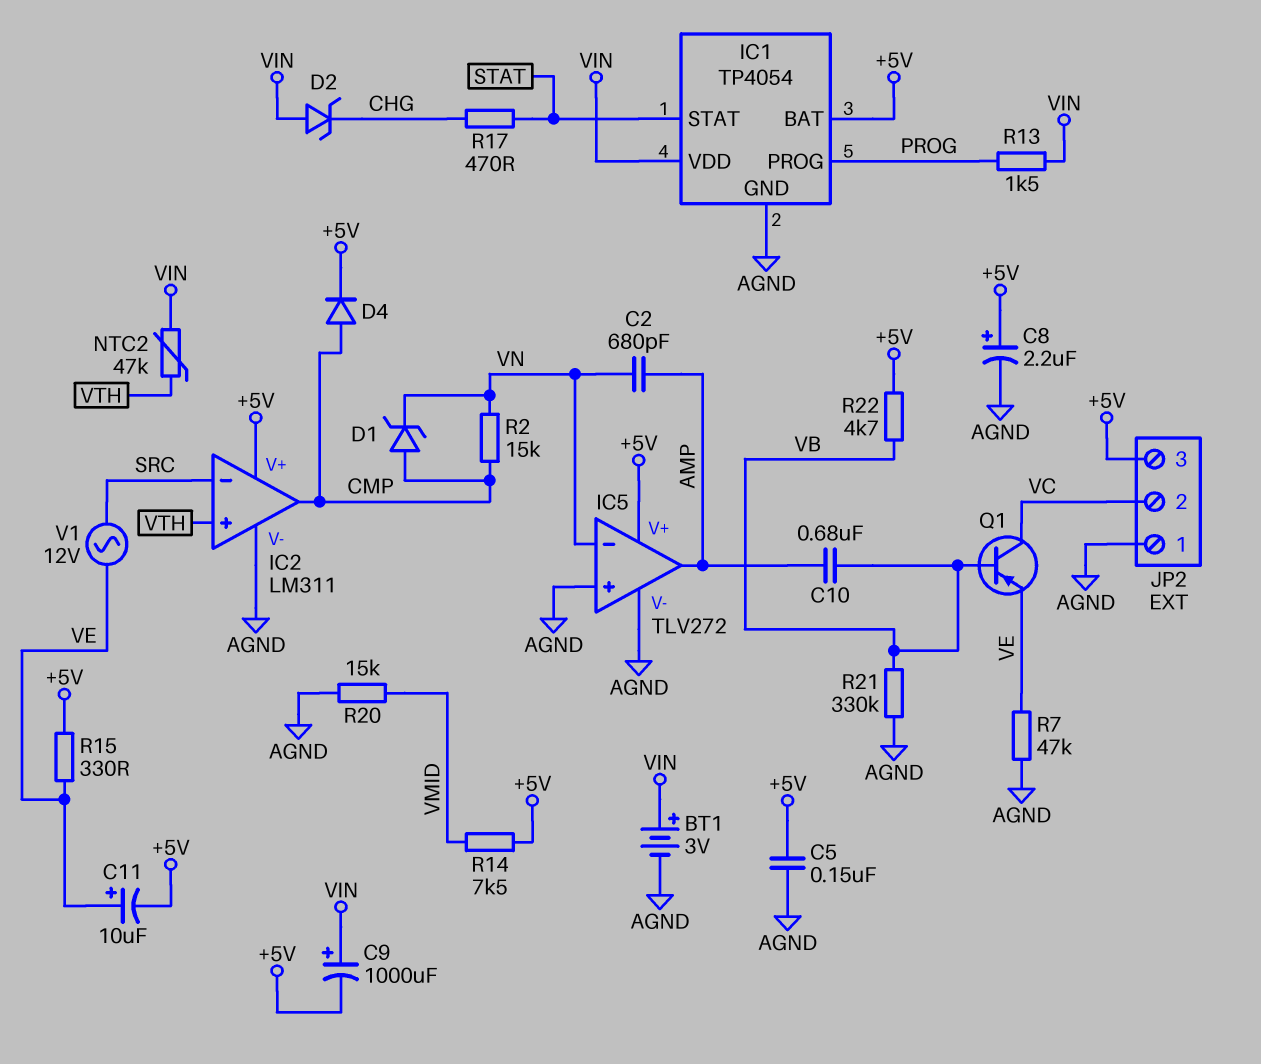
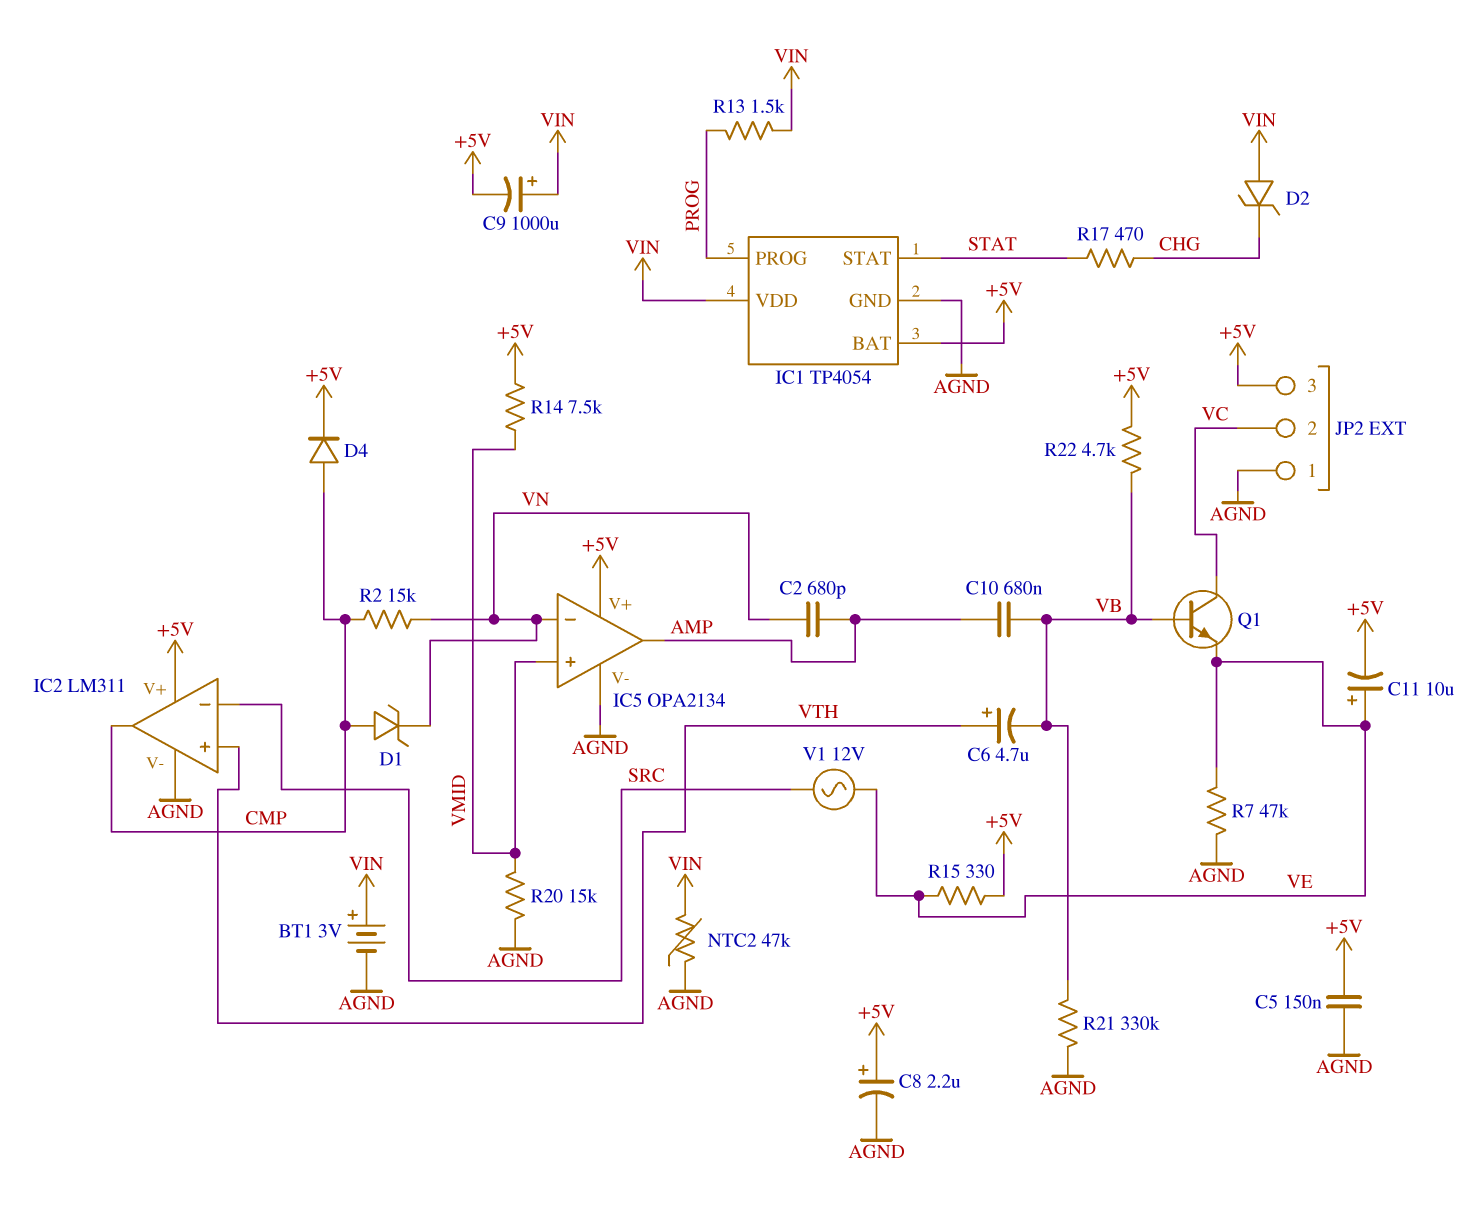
C6: none -> 4.7uF (plus VTH, minus VB)
IC5: TLV272 -> OPA2134
IC5 pin in+: AGND -> VMID
NTC2: 47k (VIN, VTH) -> 47k (AGND, VIN)
Q1: PNP (B VB, C VC, E VE) -> NPN (B VB, C VC, E VE)

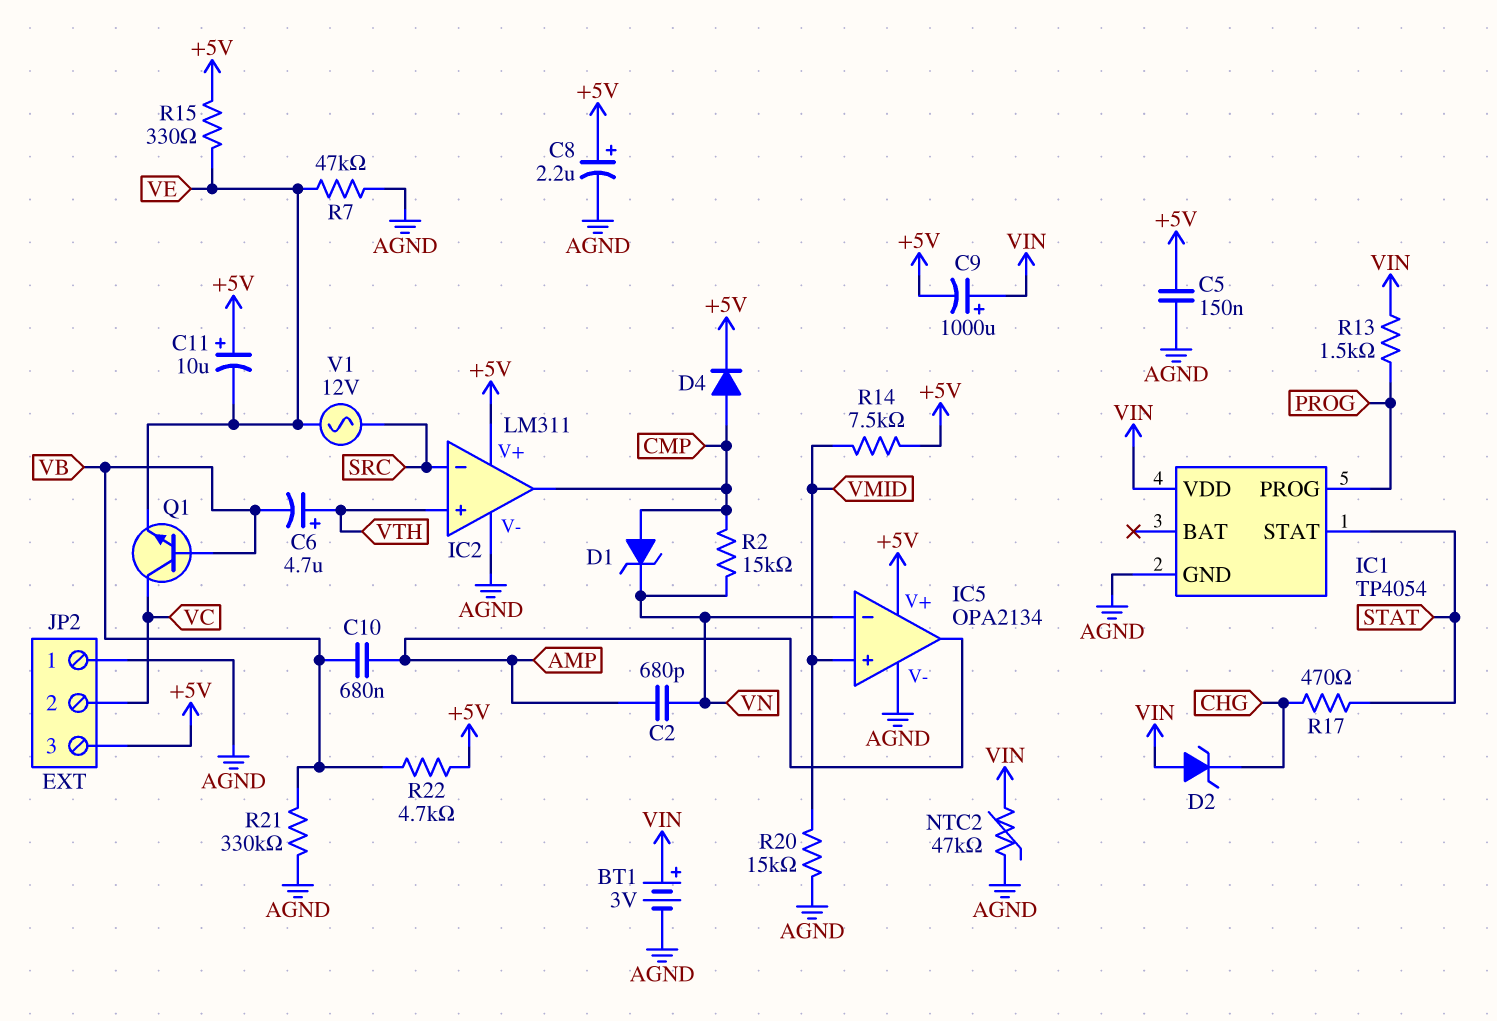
C11: 10uF (plus VE, minus +5V) -> 10uF (plus +5V, minus VE)
IC1 pin BAT: +5V -> none

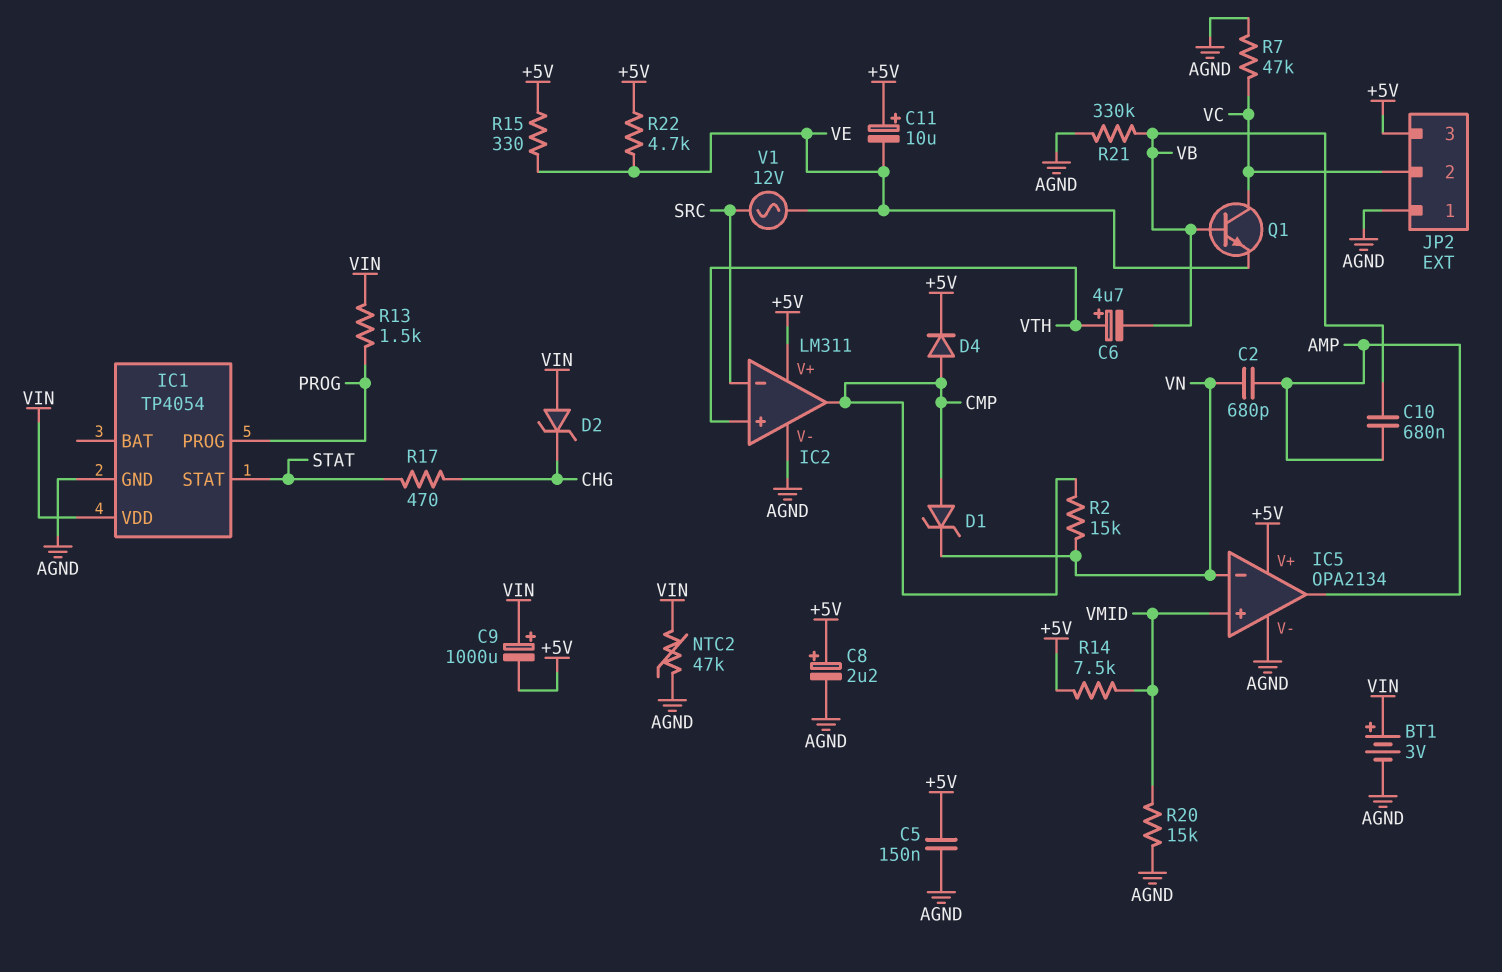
R7: 47k (AGND, VE) -> 47k (AGND, VC)
R22: 4.7k (+5V, VB) -> 4.7k (+5V, VE)

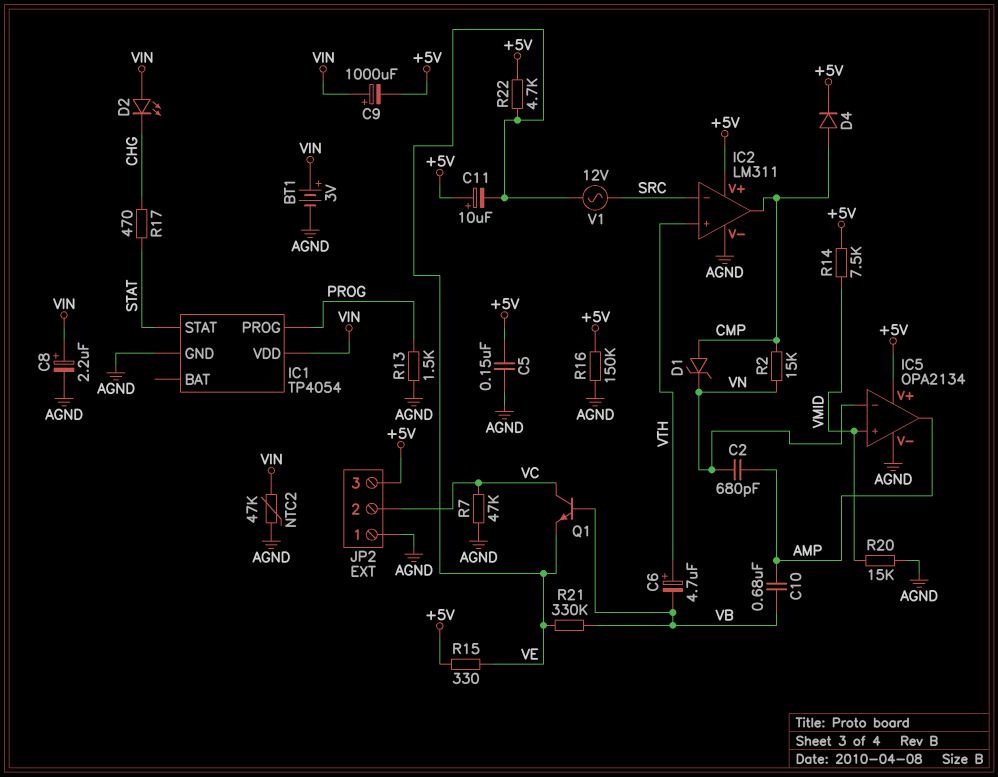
C8: 2.2uF (plus +5V, minus AGND) -> 2.2uF (plus VIN, minus AGND)
D2: zener (A VIN, K CHG) -> LED (A VIN, K CHG)
R13: 1.5k (PROG, VIN) -> 1.5k (AGND, PROG)
R16: none -> 150k (+5V, AGND)
R21: 330k (AGND, VB) -> 330k (VB, VE)

